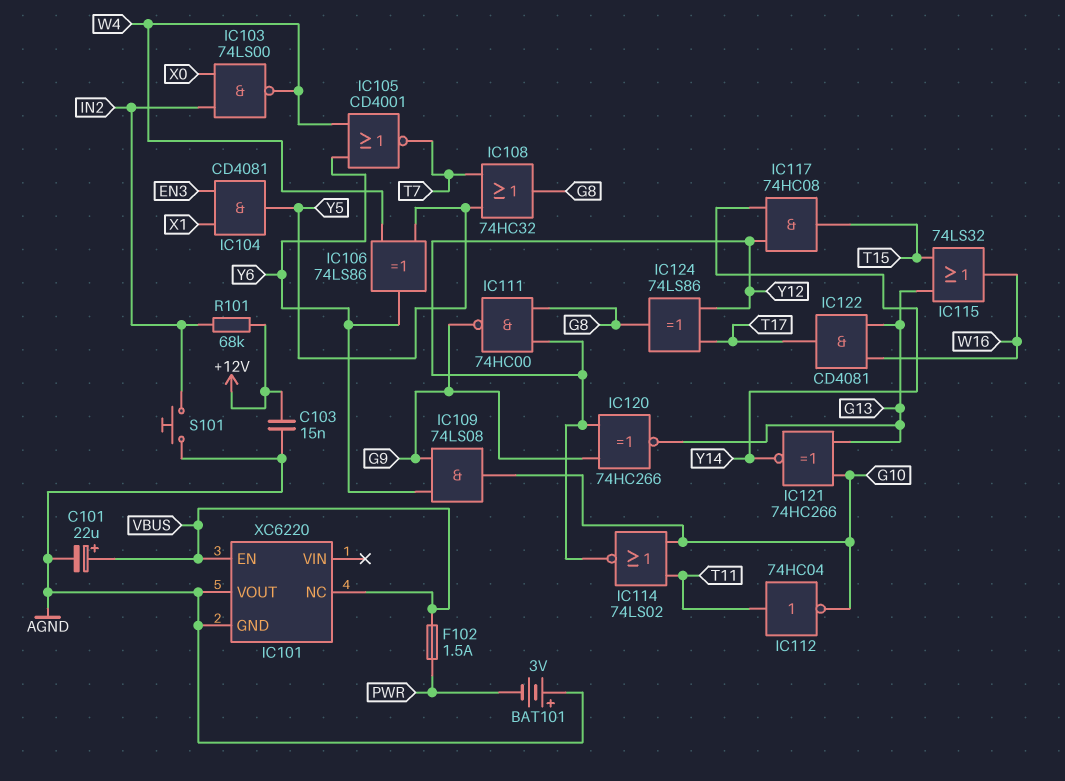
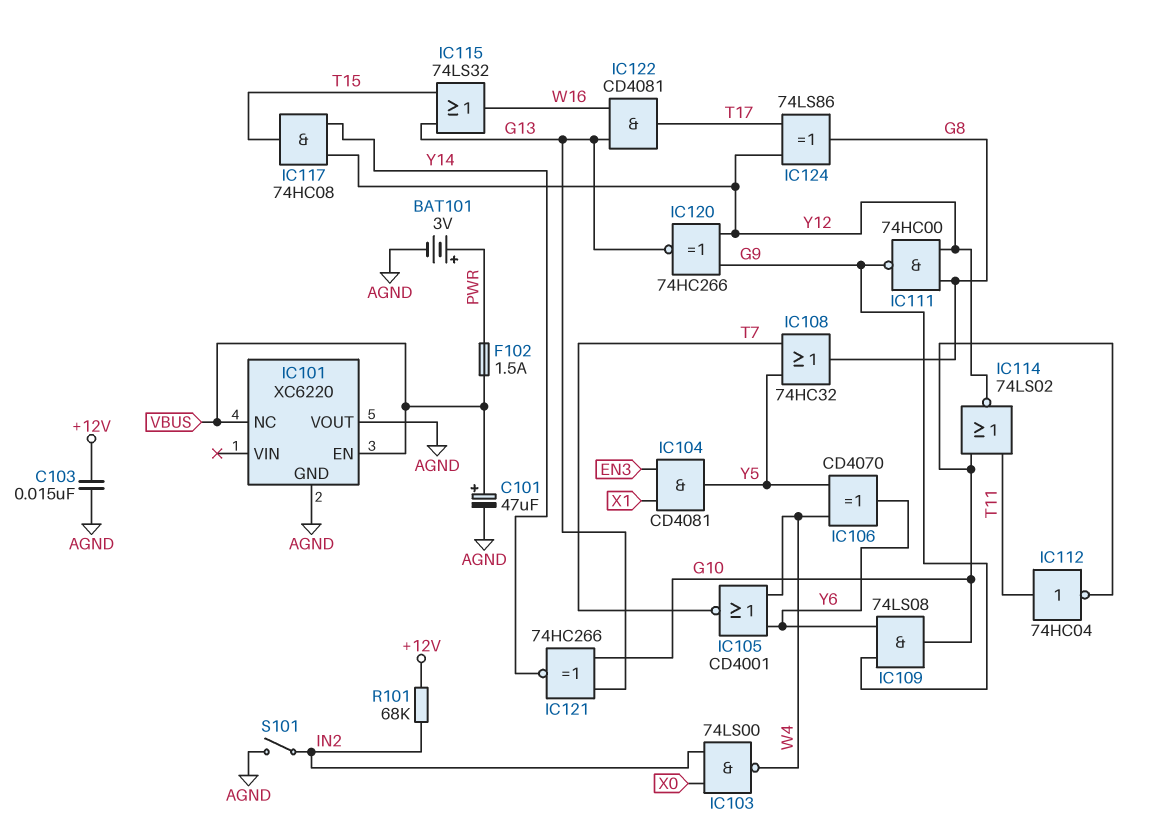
BAT101: 3V (plus AGND, minus PWR) -> 3V (plus PWR, minus AGND)
C101: 22uF (plus VBUS, minus AGND) -> 47uF (plus VBUS, minus AGND)
IC106: XOR 74LS86 (in W4, in Y5, out Y6) -> XOR CD4070 (in W4, in Y5, out Y6)
S101: button (AGND, IN2) -> switch (AGND, IN2)

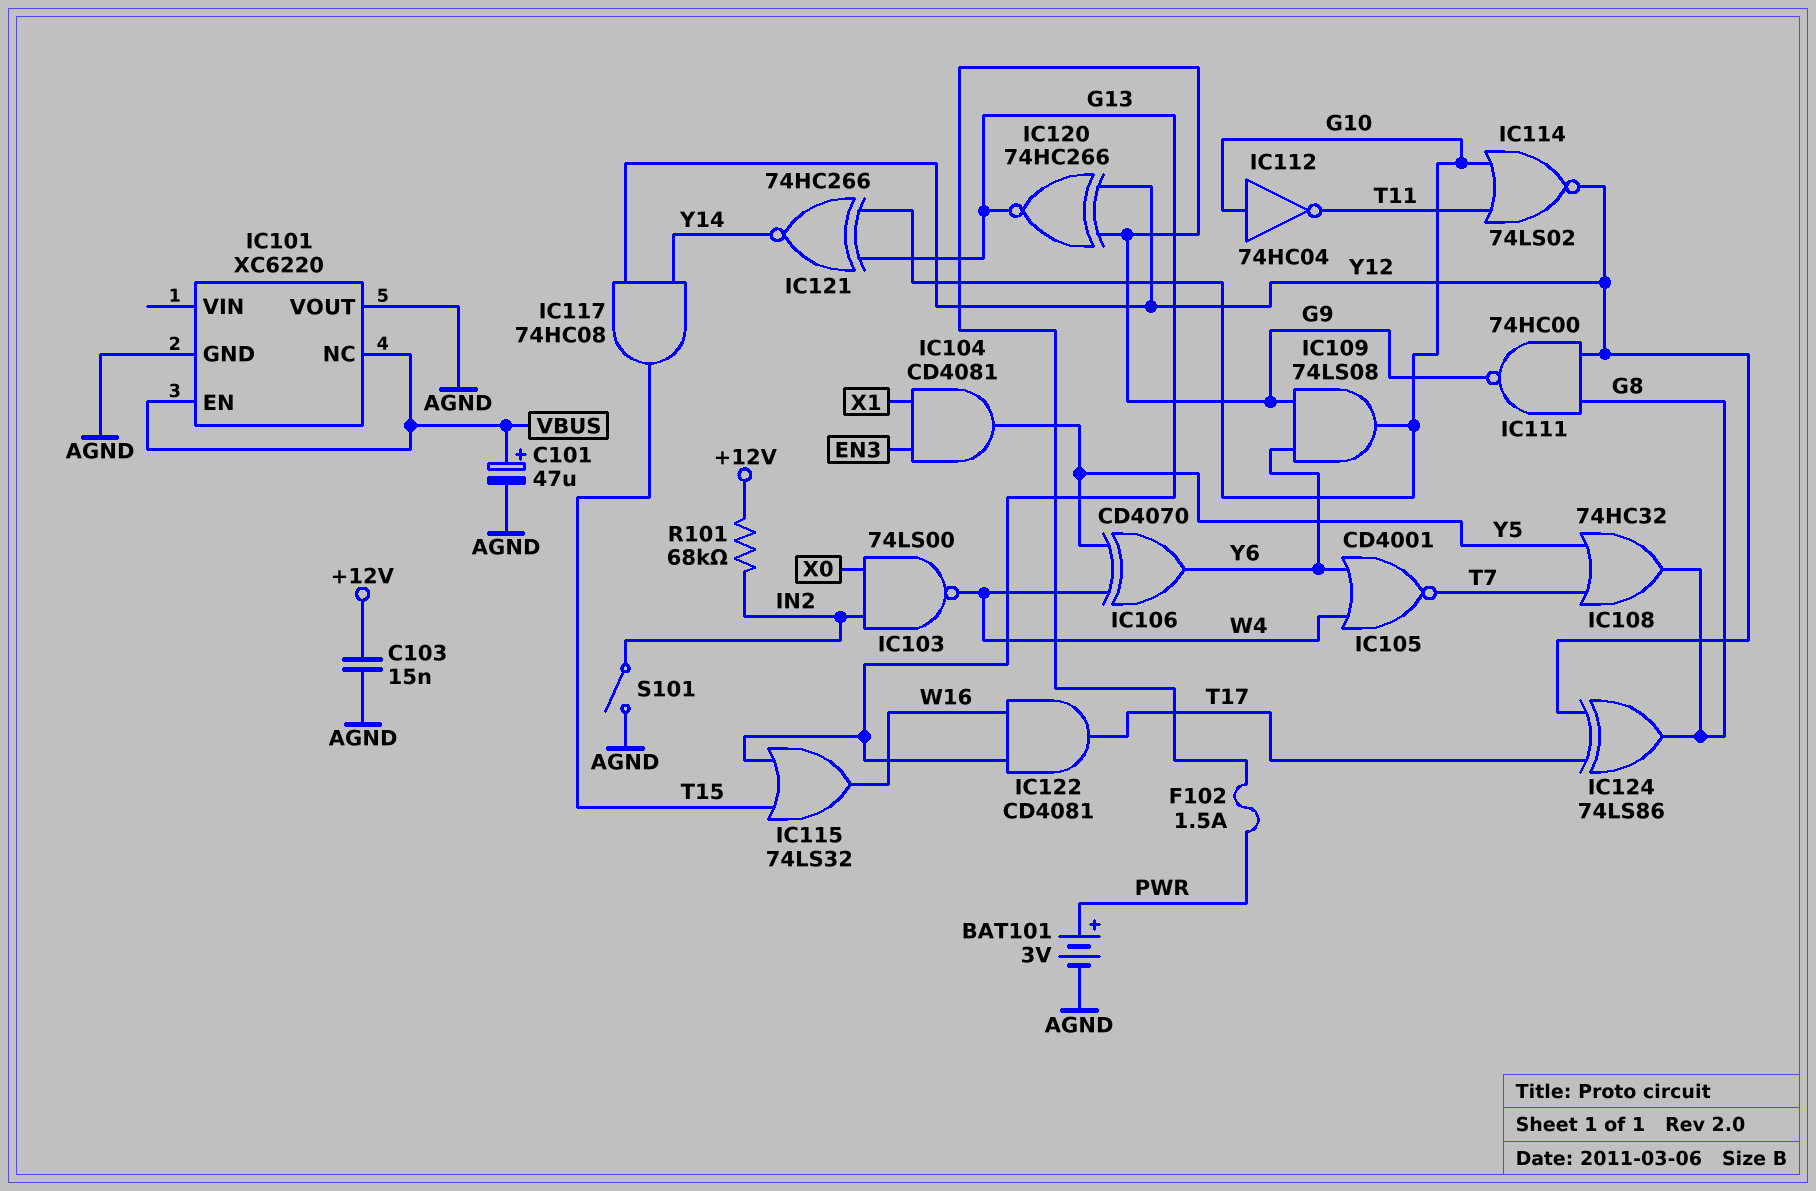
F102: 1.5A (PWR, VBUS) -> 1.5A (G9, PWR)
IC112: NOT 74HC04 (in T11, out G10) -> NOT 74HC04 (in G10, out T11)

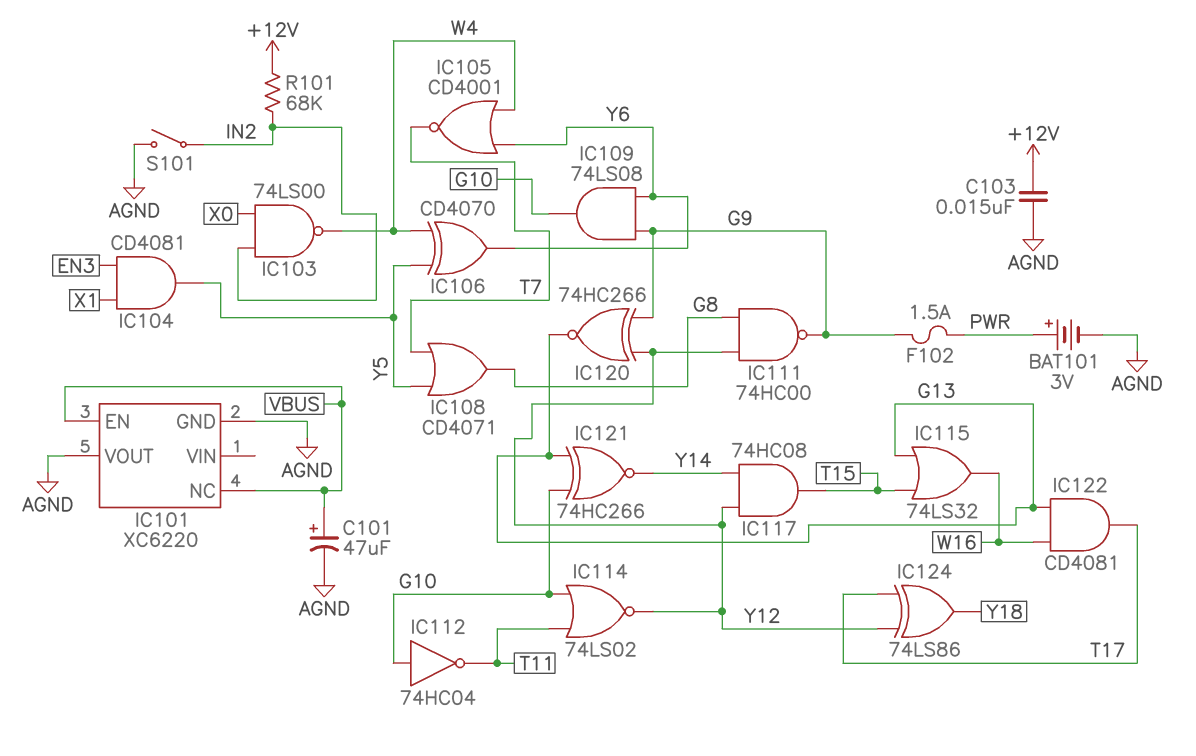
IC108: OR 74HC32 (in T7, in Y5, out G8) -> OR CD4071 (in T7, in Y5, out G8)
IC124: XOR 74LS86 (in T17, in Y12, out G8) -> XOR 74LS86 (in T17, in Y12, out Y18)

